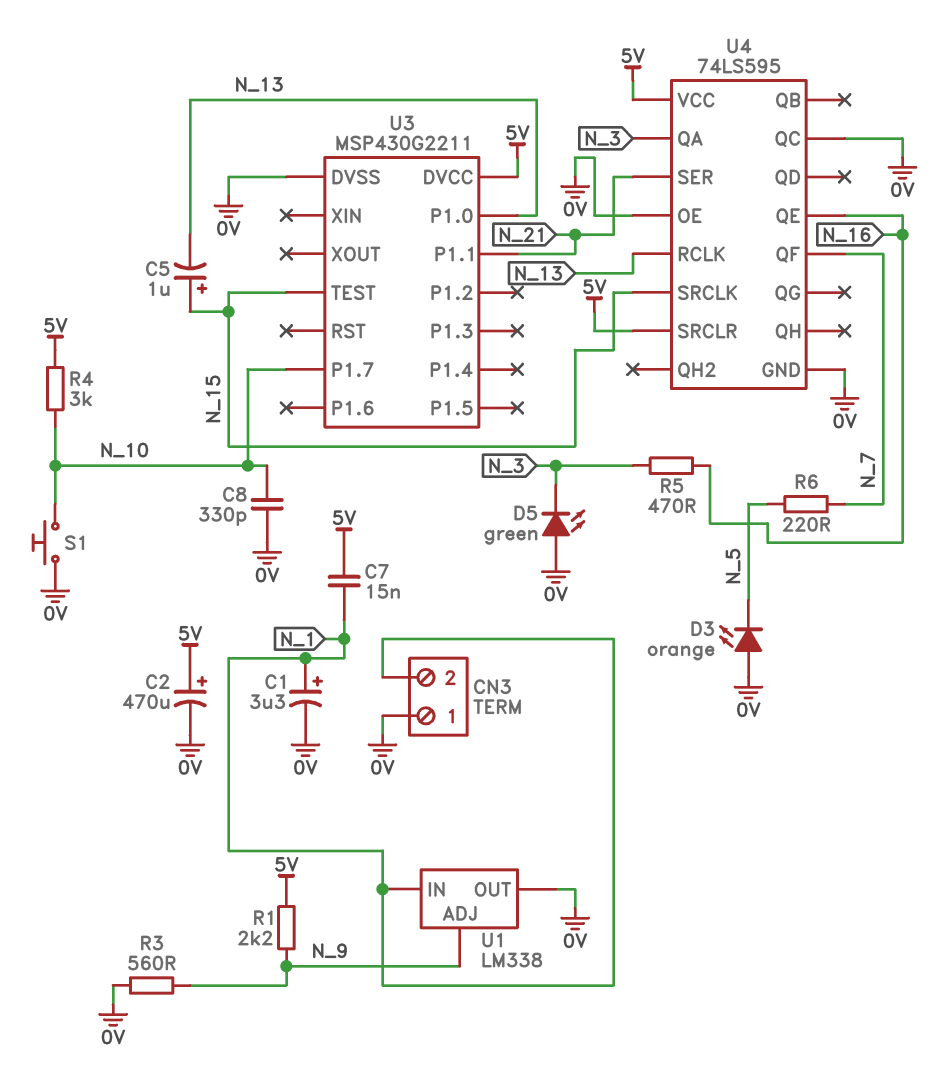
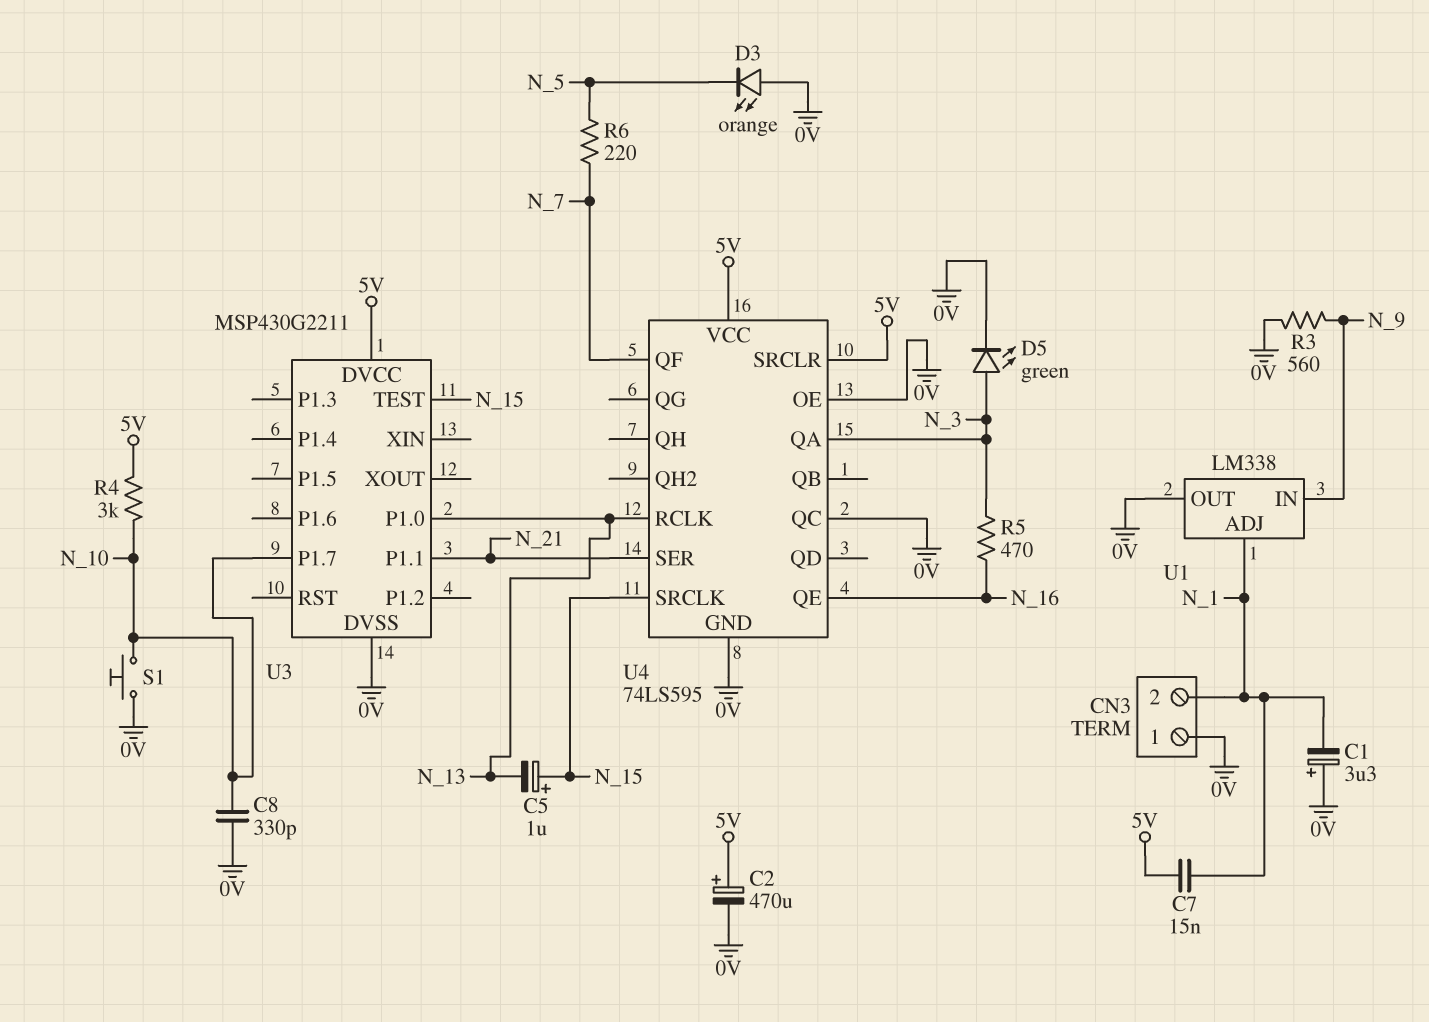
C1: 3.3uF (plus N_1, minus 0V) -> 3.3uF (plus 0V, minus N_1)
D5: LED green (A 0V, K N_3) -> LED green (A N_3, K 0V)
R1: 2.2k (5V, N_9) -> none
U1 pin ADJ: N_9 -> N_1
U1 pin IN: N_1 -> N_9

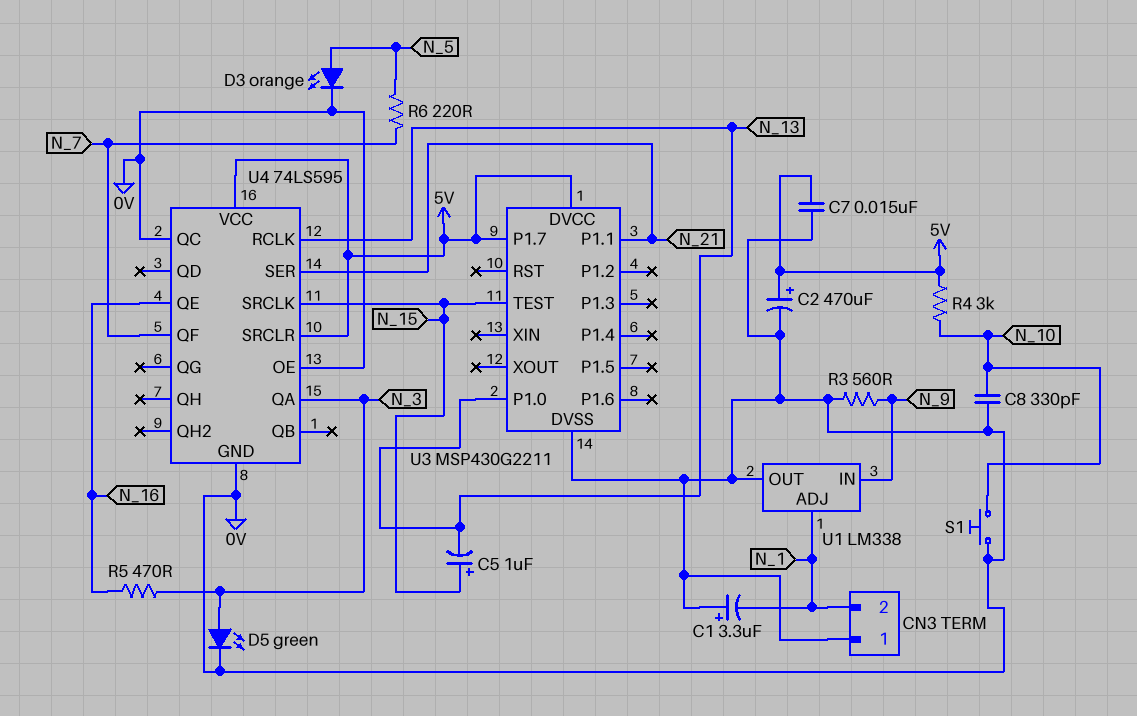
C7: 15nF (5V, N_1) -> 15nF (0V, 5V)
D3: LED orange (A 0V, K N_5) -> LED orange (A N_5, K 0V)
U3 pin P1.7: N_10 -> 5V

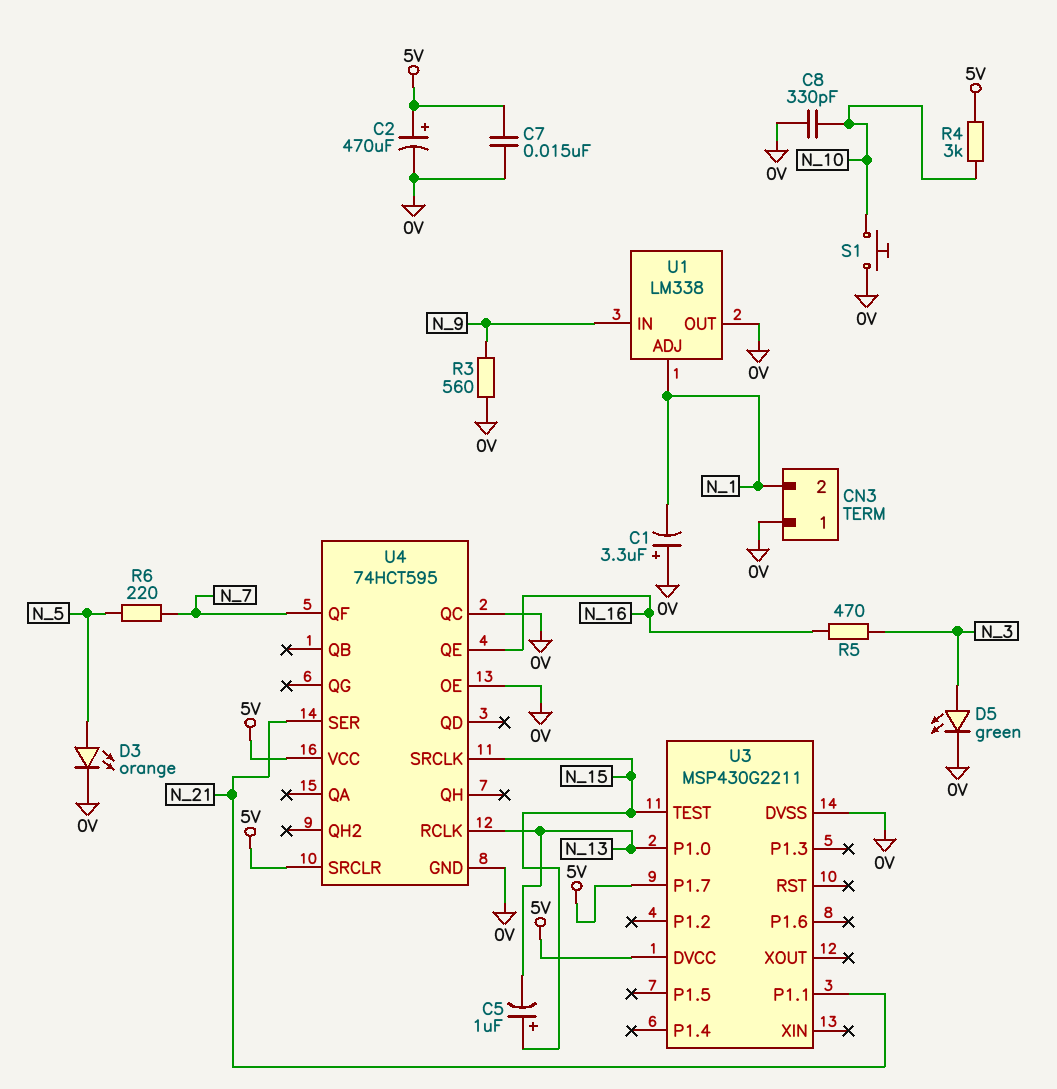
U4: 74LS595 -> 74HCT595
U4 pin QA: N_3 -> none

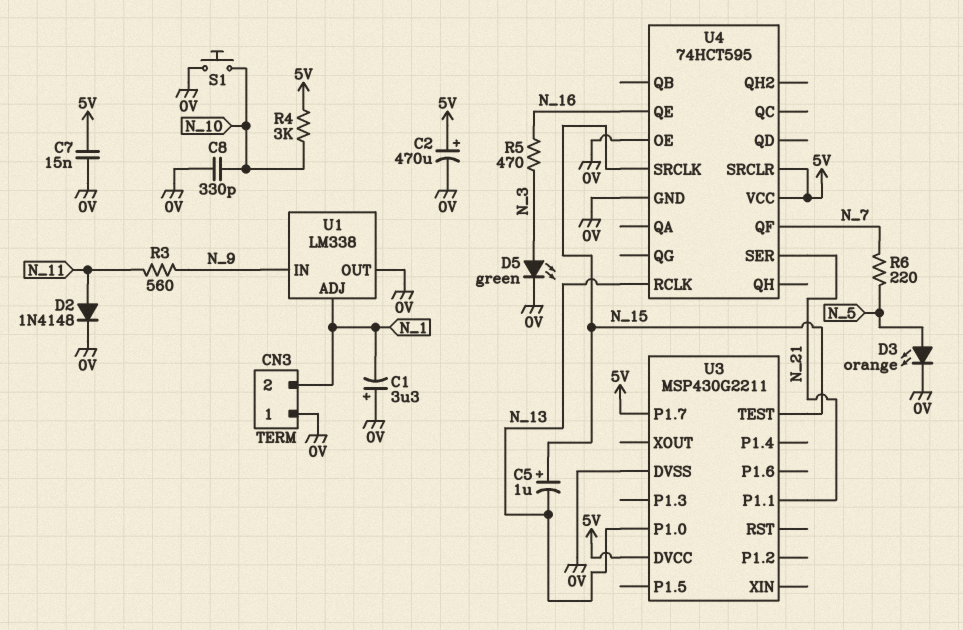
D2: none -> diode 1N4148 (A N_11, K 0V)
R3: 560 (0V, N_9) -> 560 (N_9, N_11)
U4 pin QC: 0V -> none

